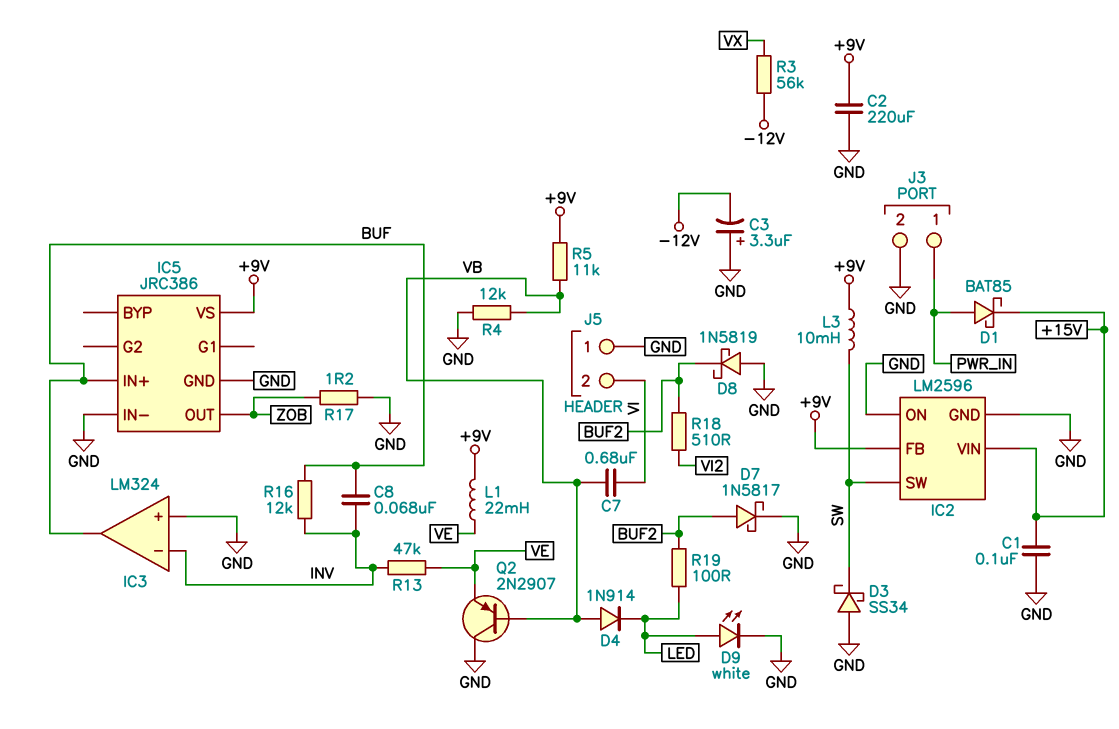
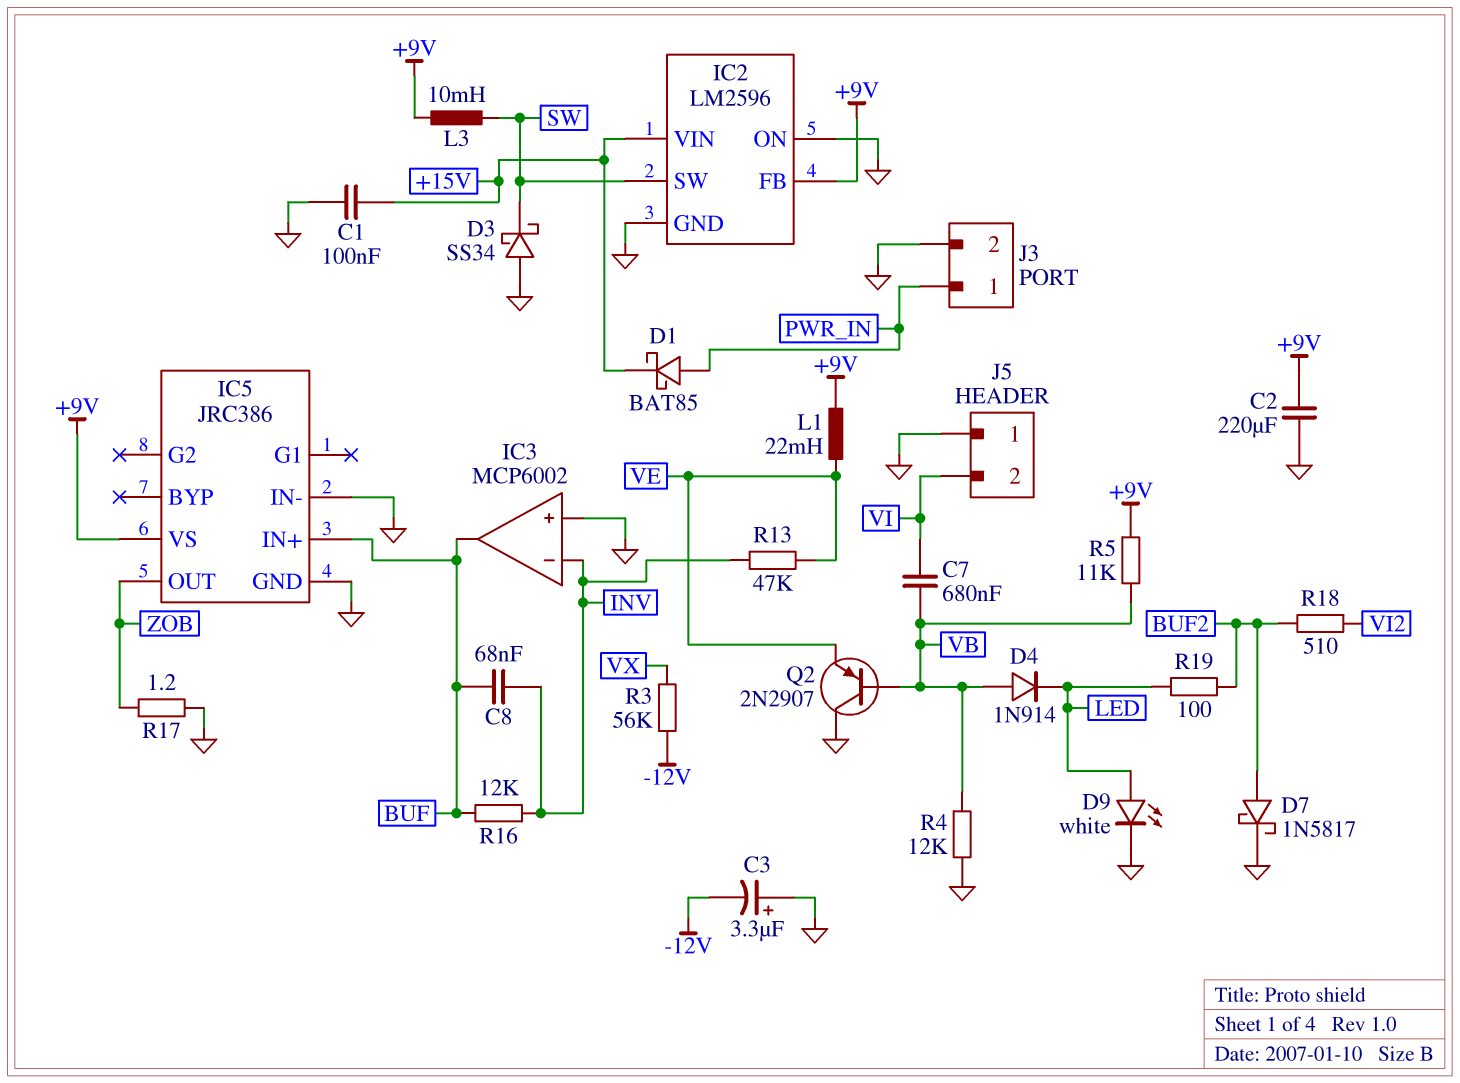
D8: schottky 1N5819 (A GND, K BUF2) -> none
IC3: LM324 -> MCP6002

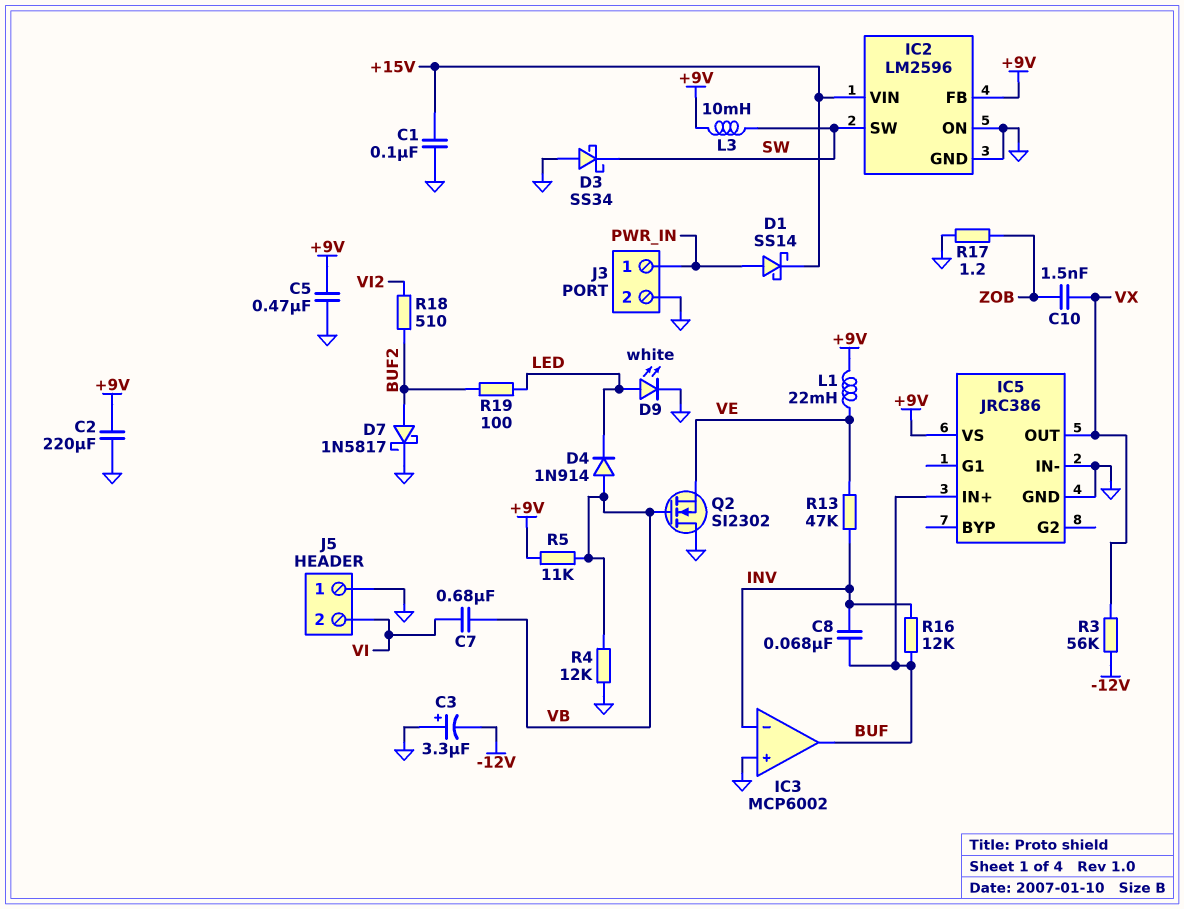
C5: none -> 470nF (+9V, GND)
C10: none -> 1.5nF (VX, ZOB)
D1: schottky BAT85 (A PWR_IN, K +15V) -> schottky SS14 (A PWR_IN, K +15V)
IC5 pin OUT: ZOB -> VX
Q2: PNP 2N2907 (B VB, C GND, E VE) -> NMOS SI2302 (G VB, D GND, S VE)

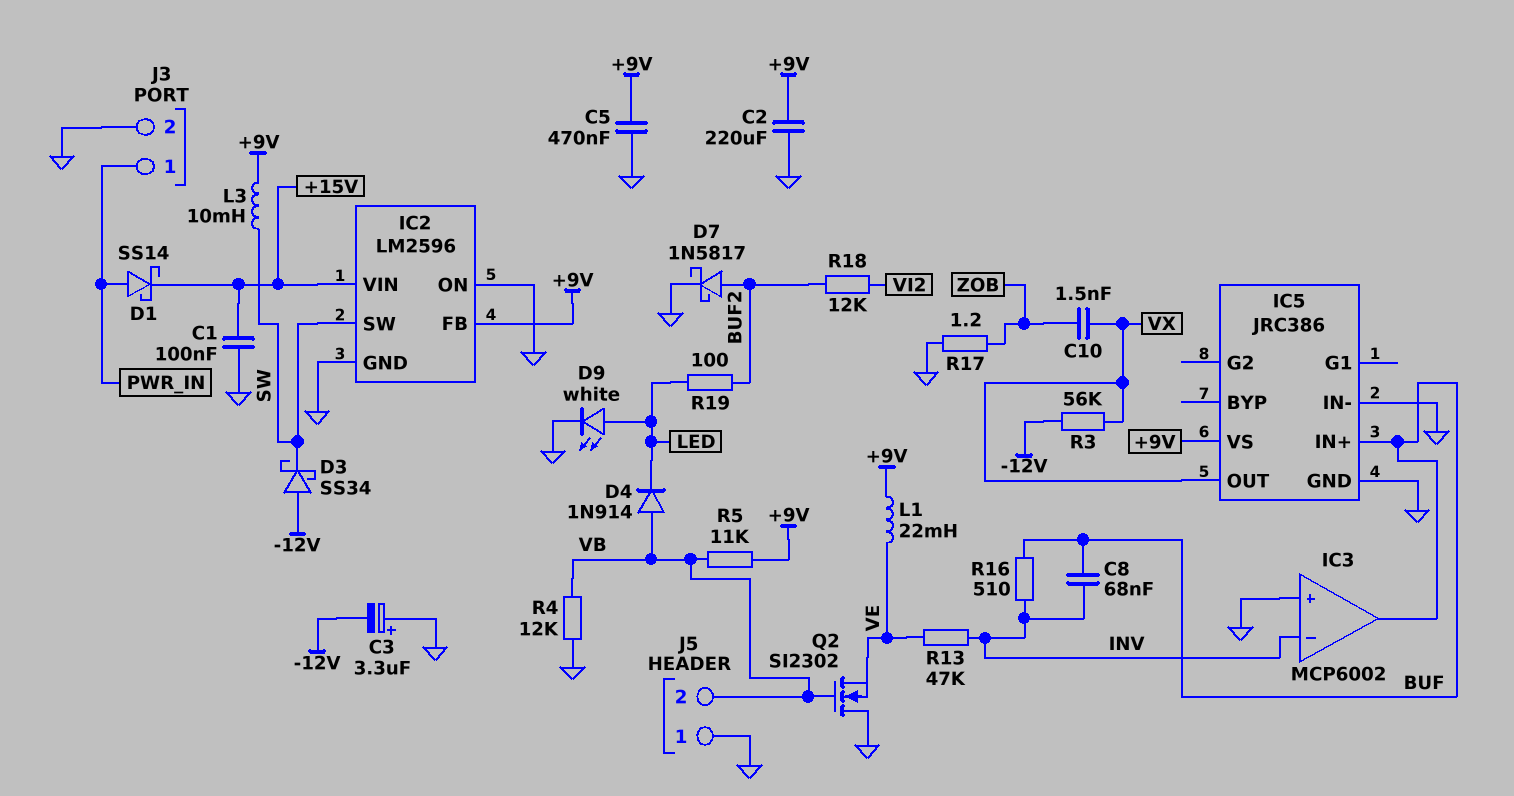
C7: 680nF (VB, VI) -> none
D3: schottky SS34 (A GND, K SW) -> schottky SS34 (A -12V, K SW)
J5 pin 2: VI -> VB
R16: 12k (BUF, INV) -> 510 (BUF, INV)
R18: 510 (BUF2, VI2) -> 12k (BUF2, VI2)

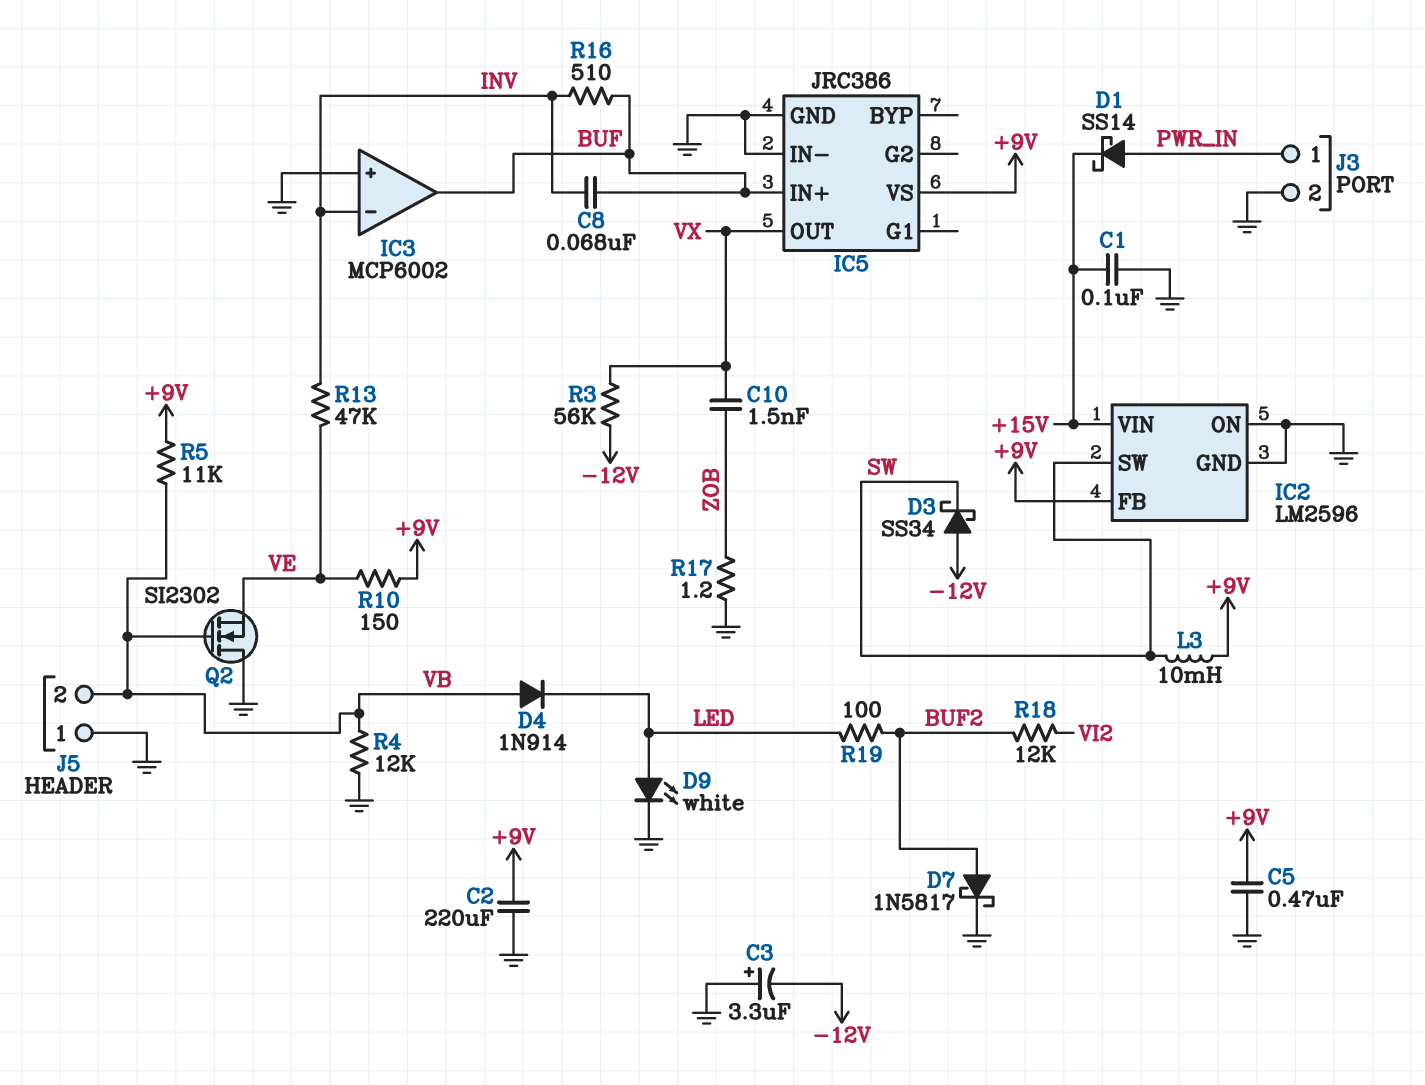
L1: 22mH (+9V, VE) -> none
R10: none -> 150 (+9V, VE)

